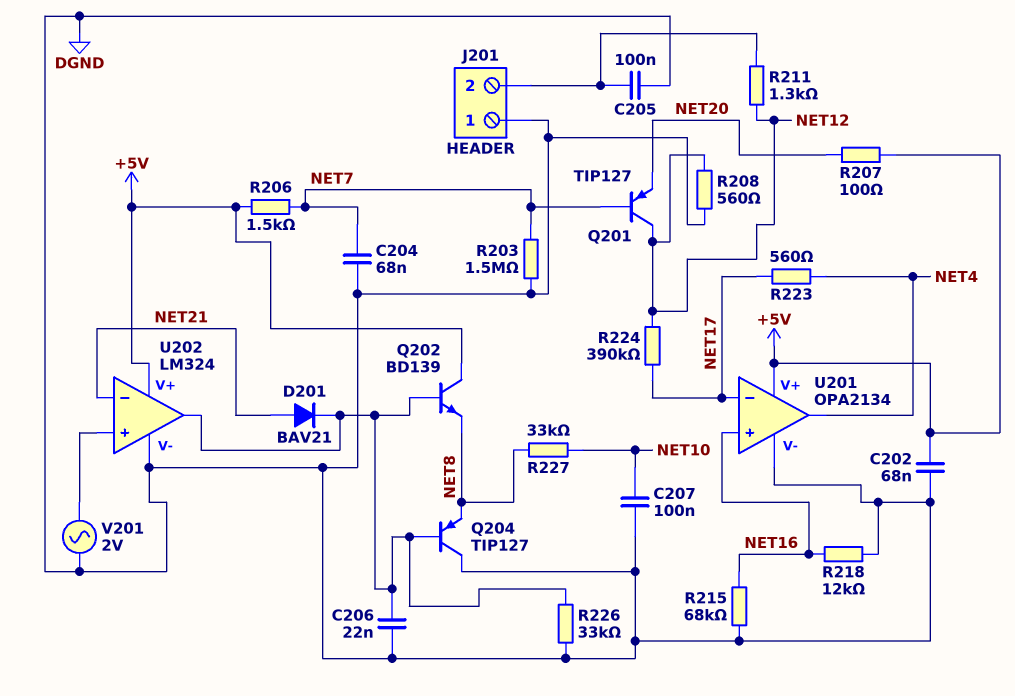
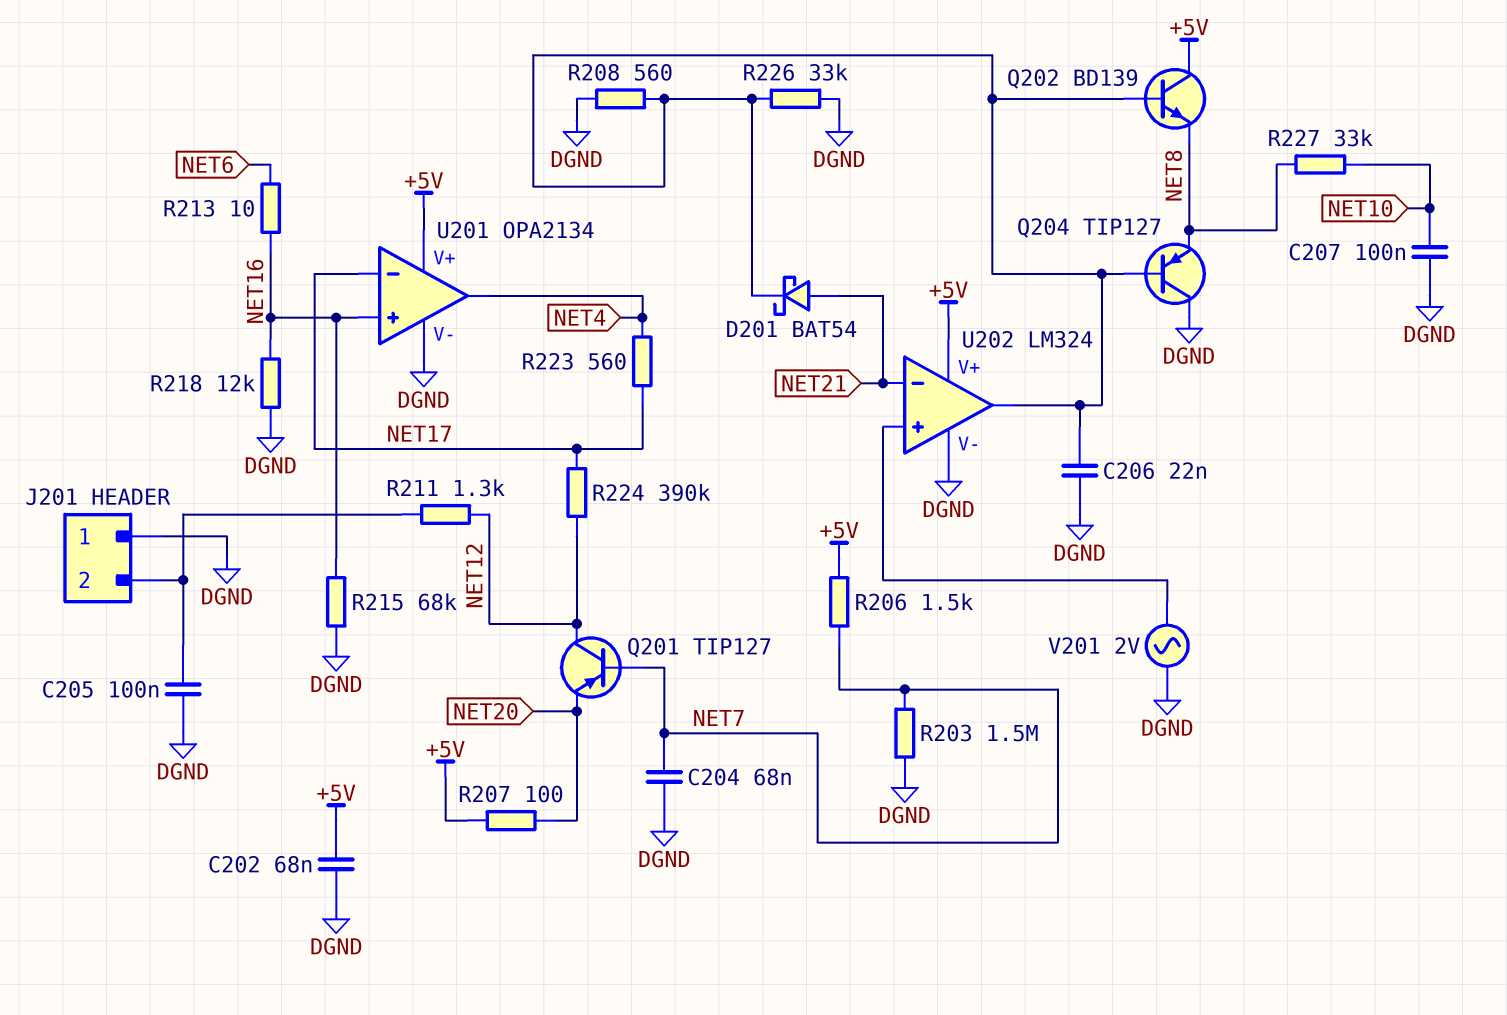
D201: diode BAV21 (A NET21, K U202/out) -> schottky BAT54 (A NET21, K U202/out)
R208: 560 (DGND, NET12) -> 560 (DGND, U202/out)
R213: none -> 10 (NET6, NET16)

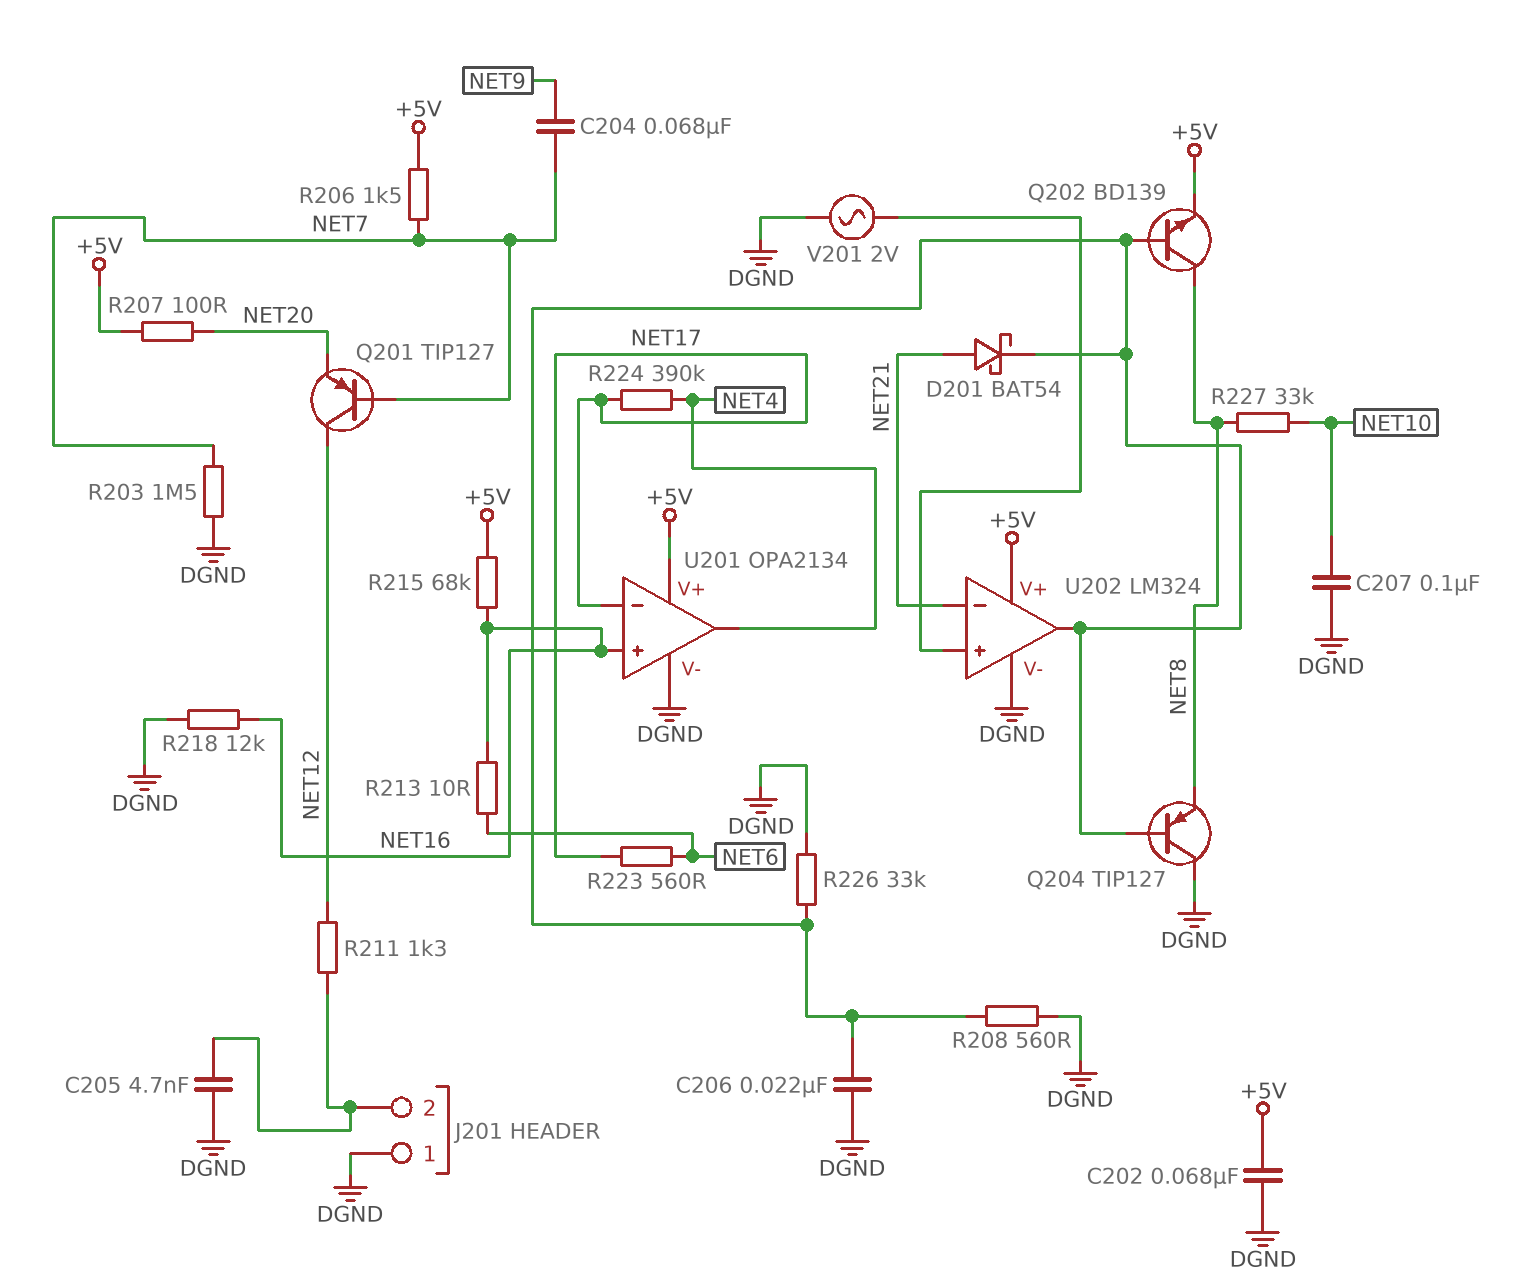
C204: 68nF (DGND, NET7) -> 68nF (NET7, NET9)
C205: 100nF (DGND, J201/2) -> 4.7nF (DGND, J201/2)
Q202: NPN BD139 (B U202/out, C +5V, E NET8) -> NPN BD139 (B U202/out, C NET8, E +5V)
R215: 68k (DGND, NET16) -> 68k (+5V, NET16)
R223: 560 (NET4, NET17) -> 560 (NET6, NET17)
R224: 390k (NET12, NET17) -> 390k (NET4, NET17)

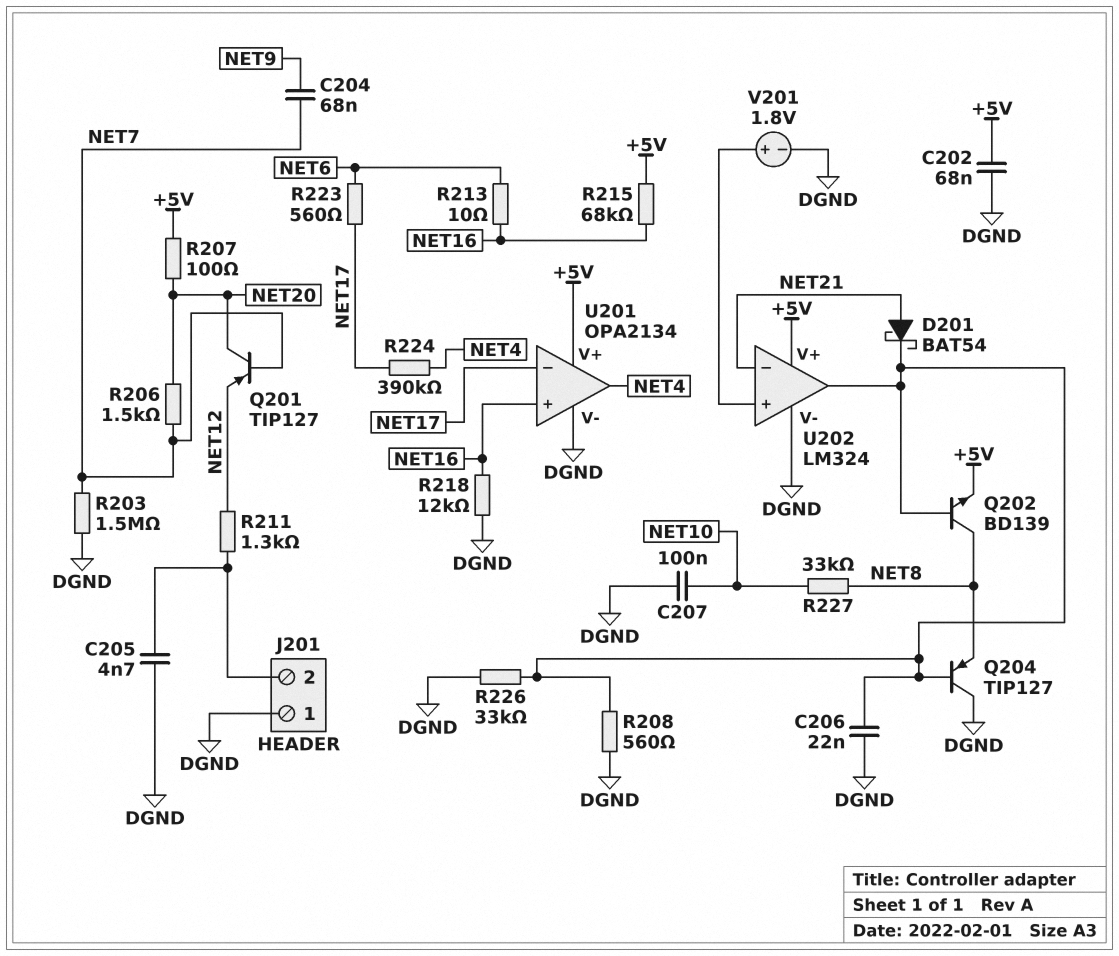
Q201: PNP TIP127 (B NET7, C NET12, E NET20) -> PNP TIP127 (B NET7, C NET20, E NET12)
R206: 1.5k (+5V, NET7) -> 1.5k (NET7, NET20)
V201: AC 2V (DGND, U202/in+) -> 1.8V (plus U202/in+, minus DGND)

